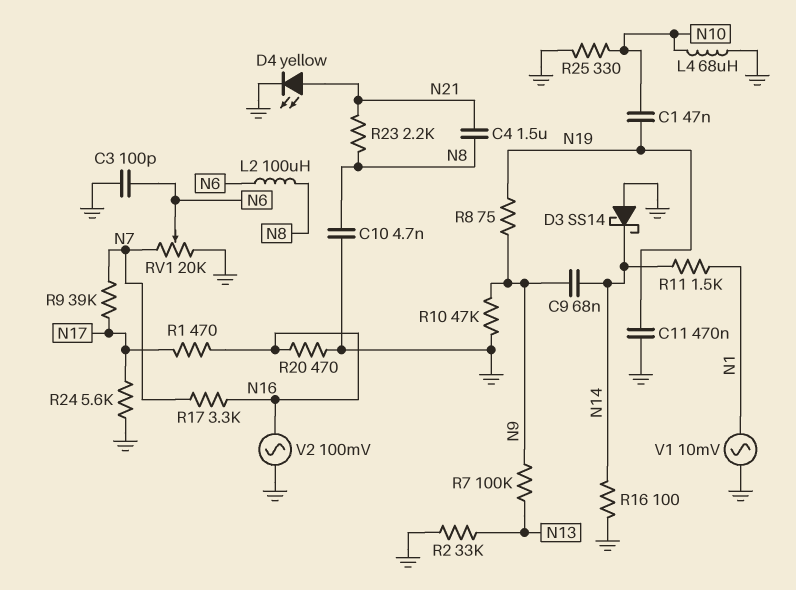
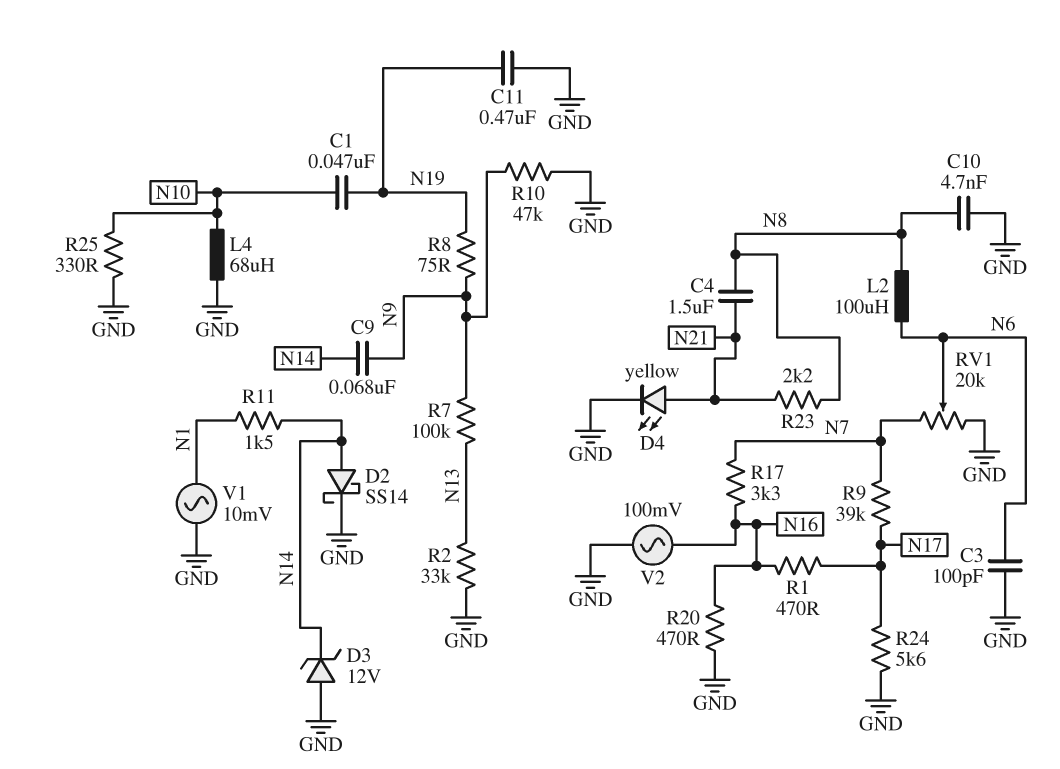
D2: none -> schottky SS14 (A N14, K GND)
D3: schottky SS14 (A GND, K N14) -> zener 12V (A GND, K N14)
R16: 100 (GND, N14) -> none

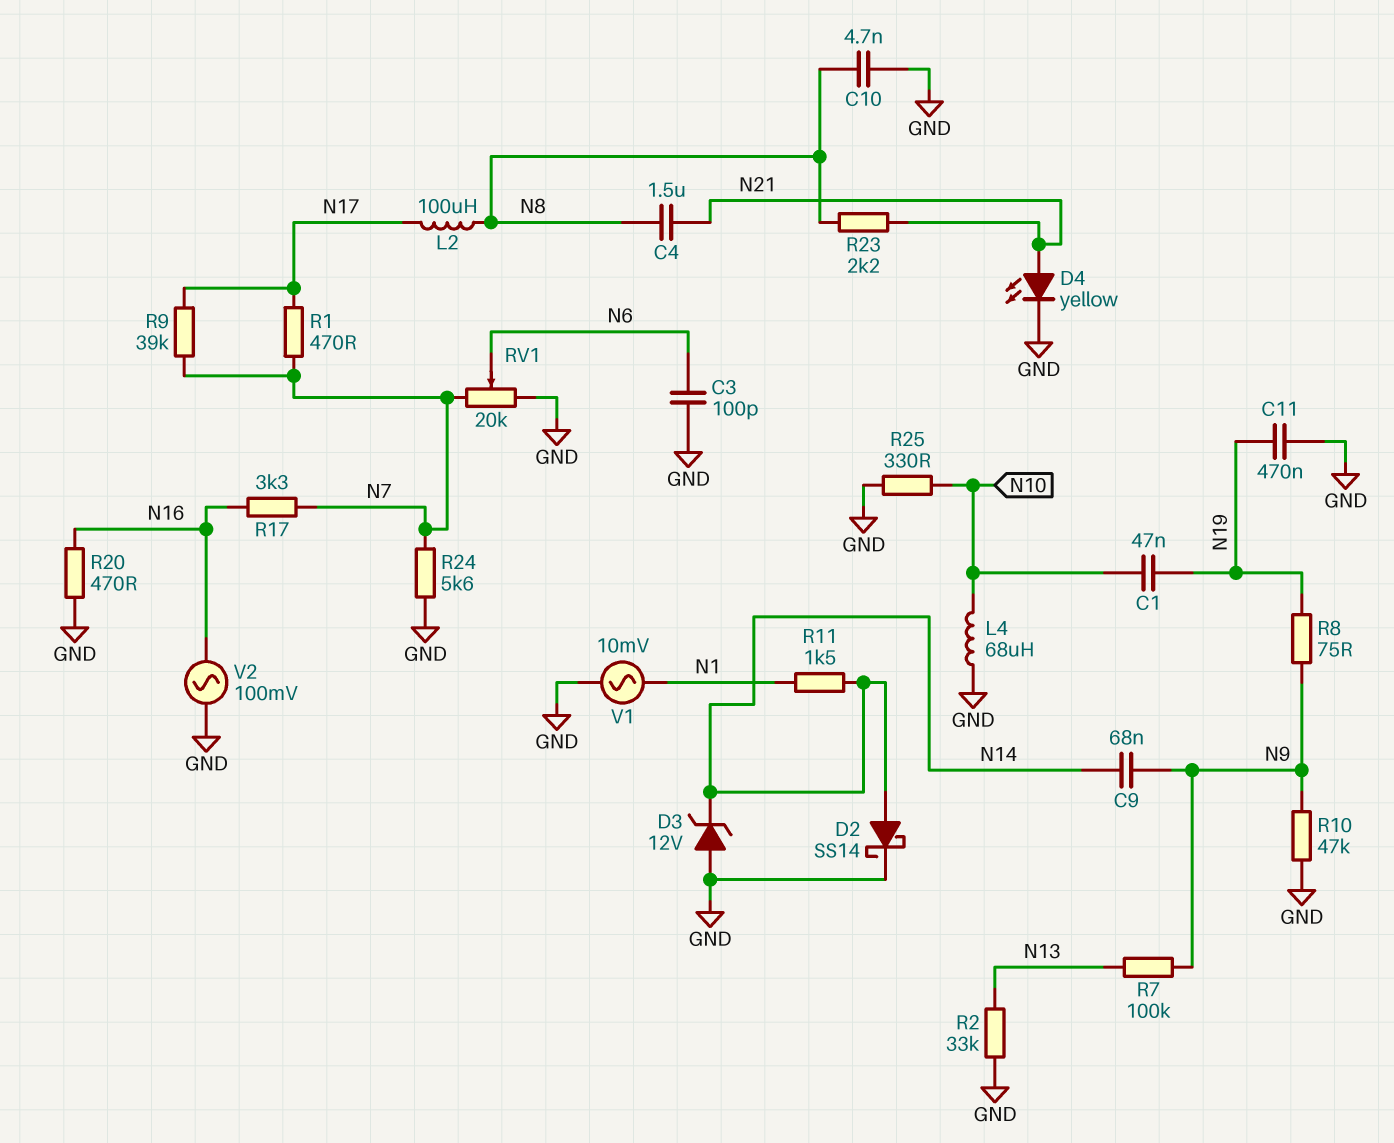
L2: 100uH (N6, N8) -> 100uH (N8, N17)
R1: 470 (N16, N17) -> 470 (N7, N17)
R24: 5.6k (GND, N17) -> 5.6k (GND, N7)

